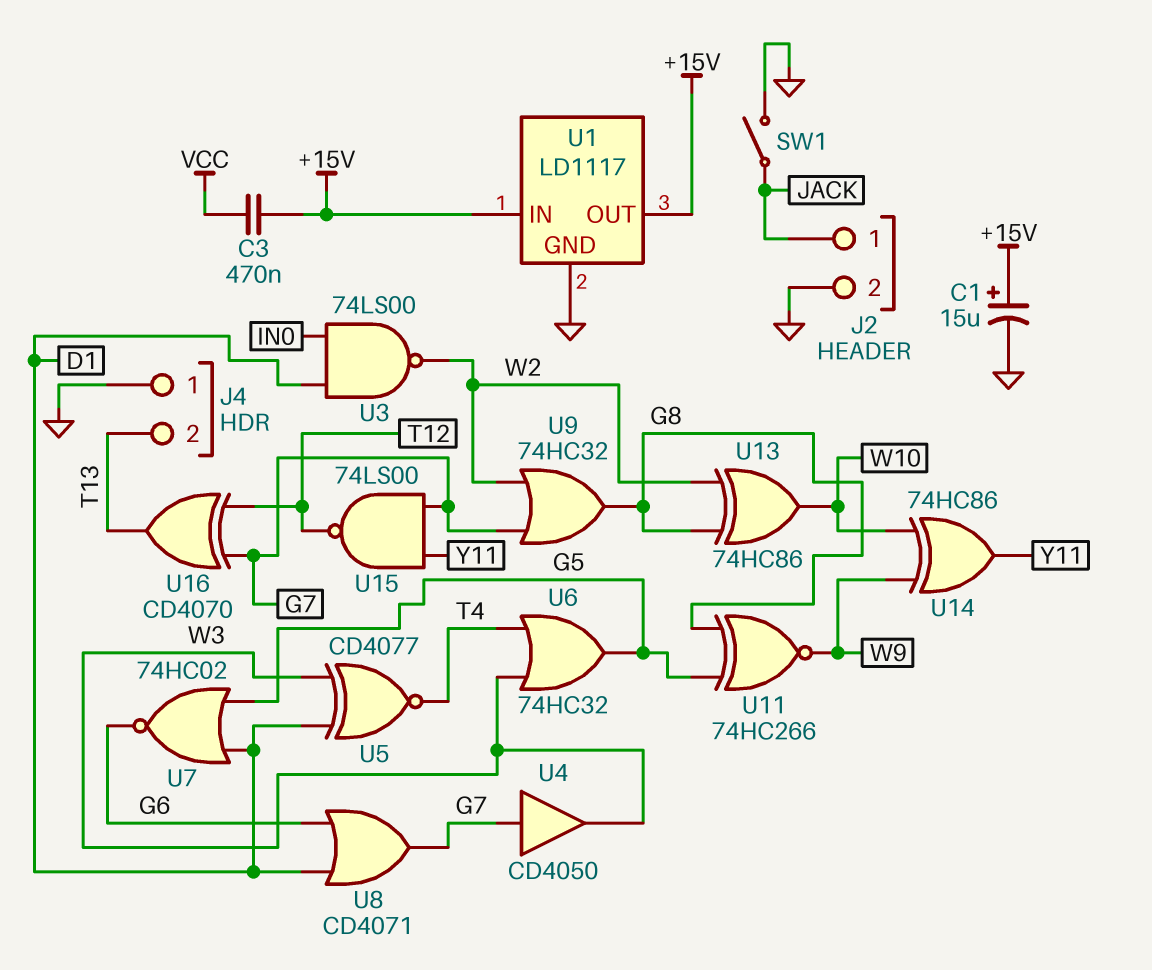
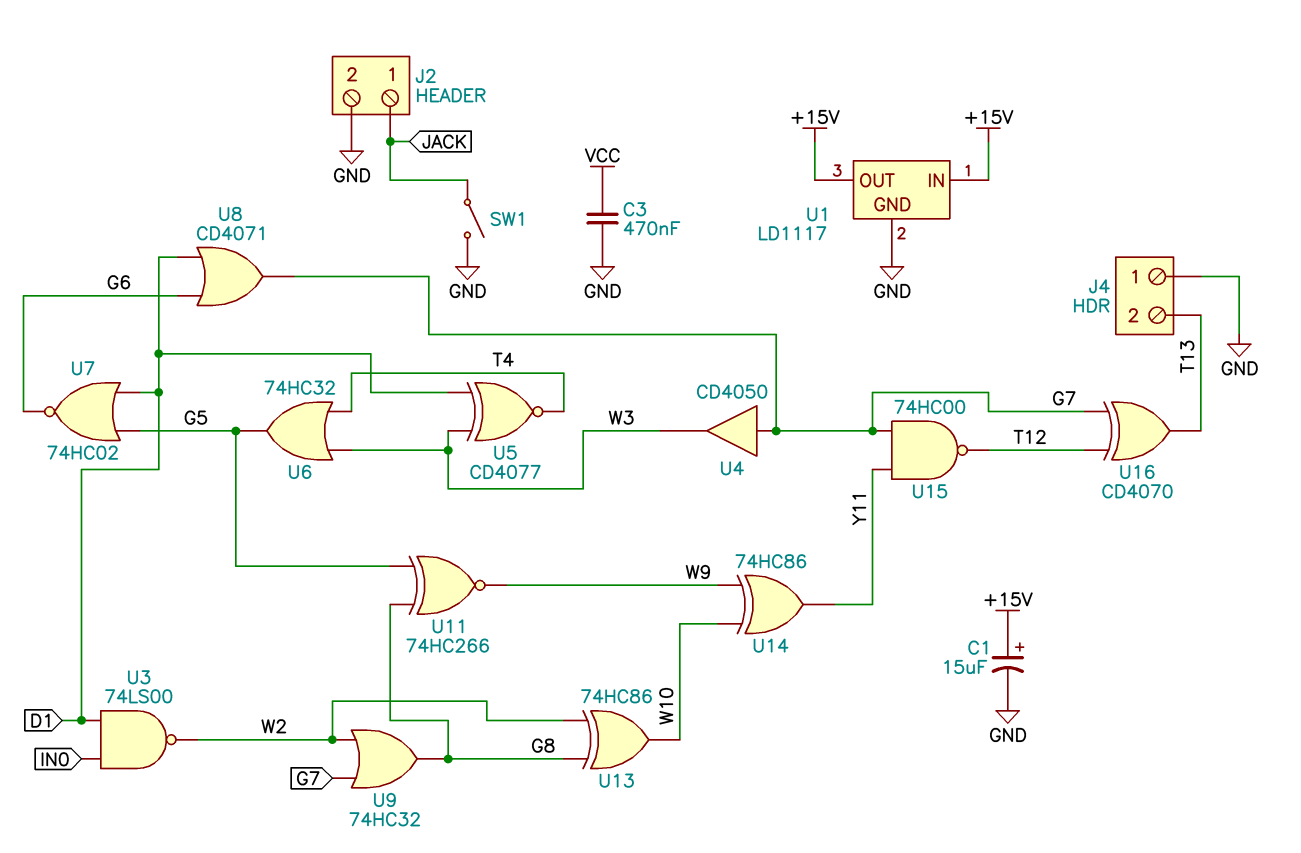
C3: 470nF (+15V, VCC) -> 470nF (GND, VCC)
U15: NAND 74LS00 (in G7, in Y11, out T12) -> NAND 74HC00 (in G7, in Y11, out T12)

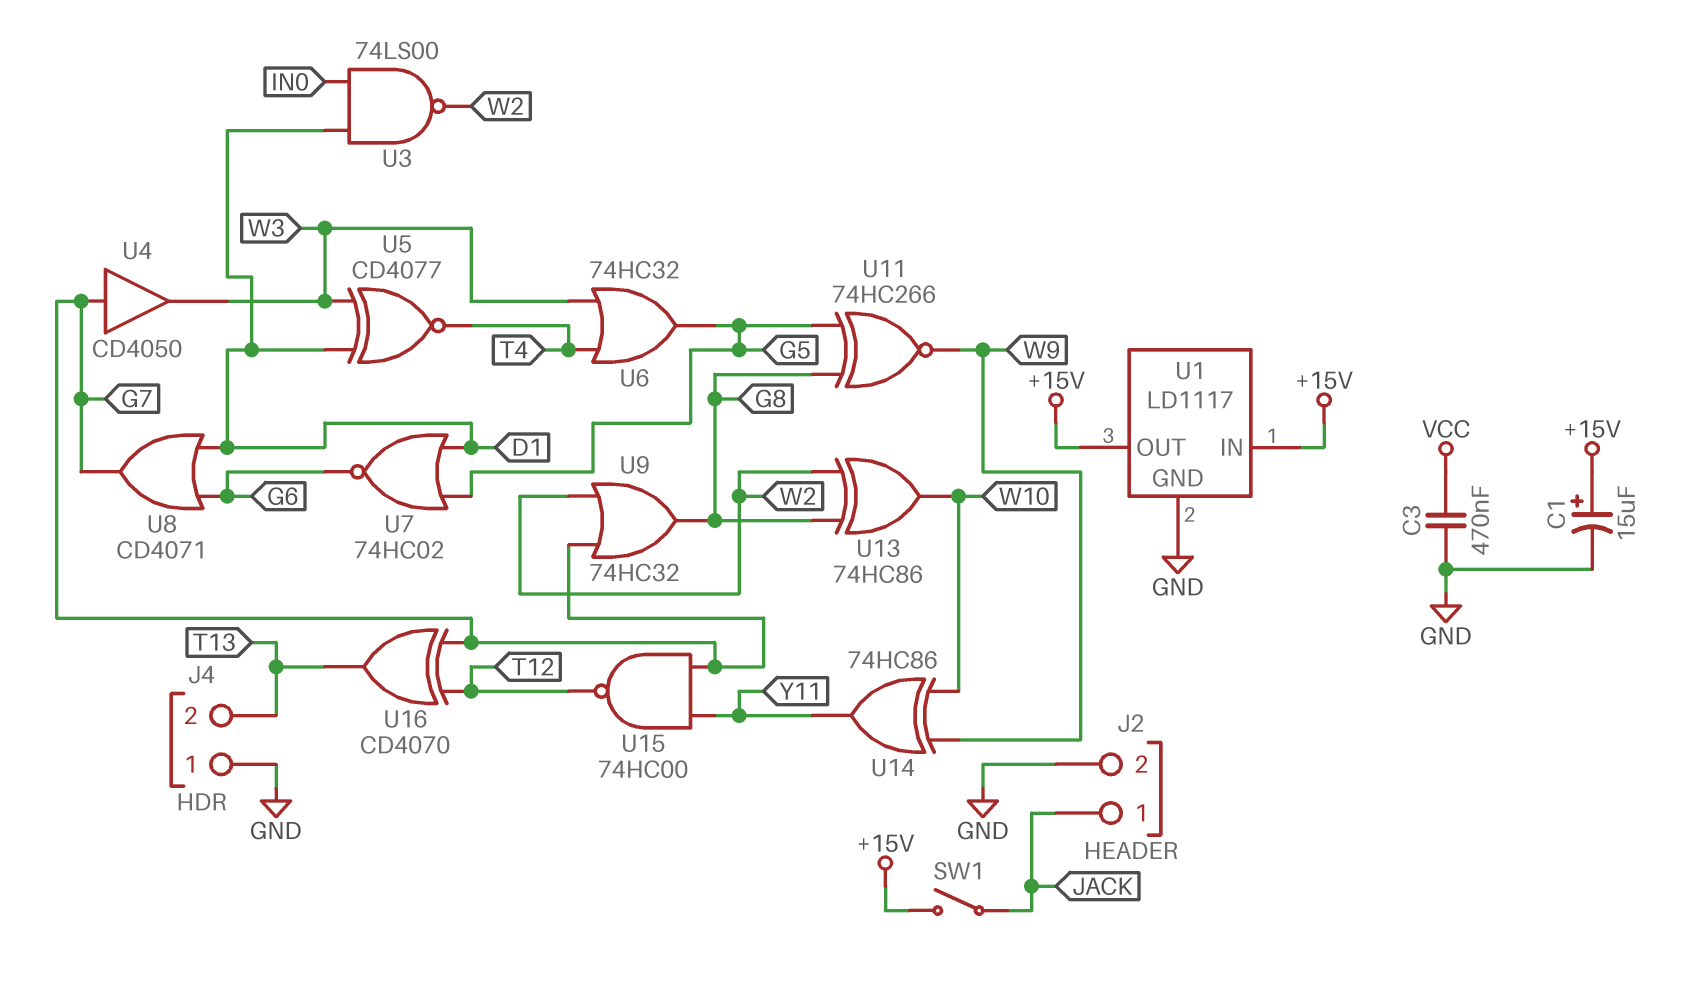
SW1: switch (GND, JACK) -> switch (+15V, JACK)

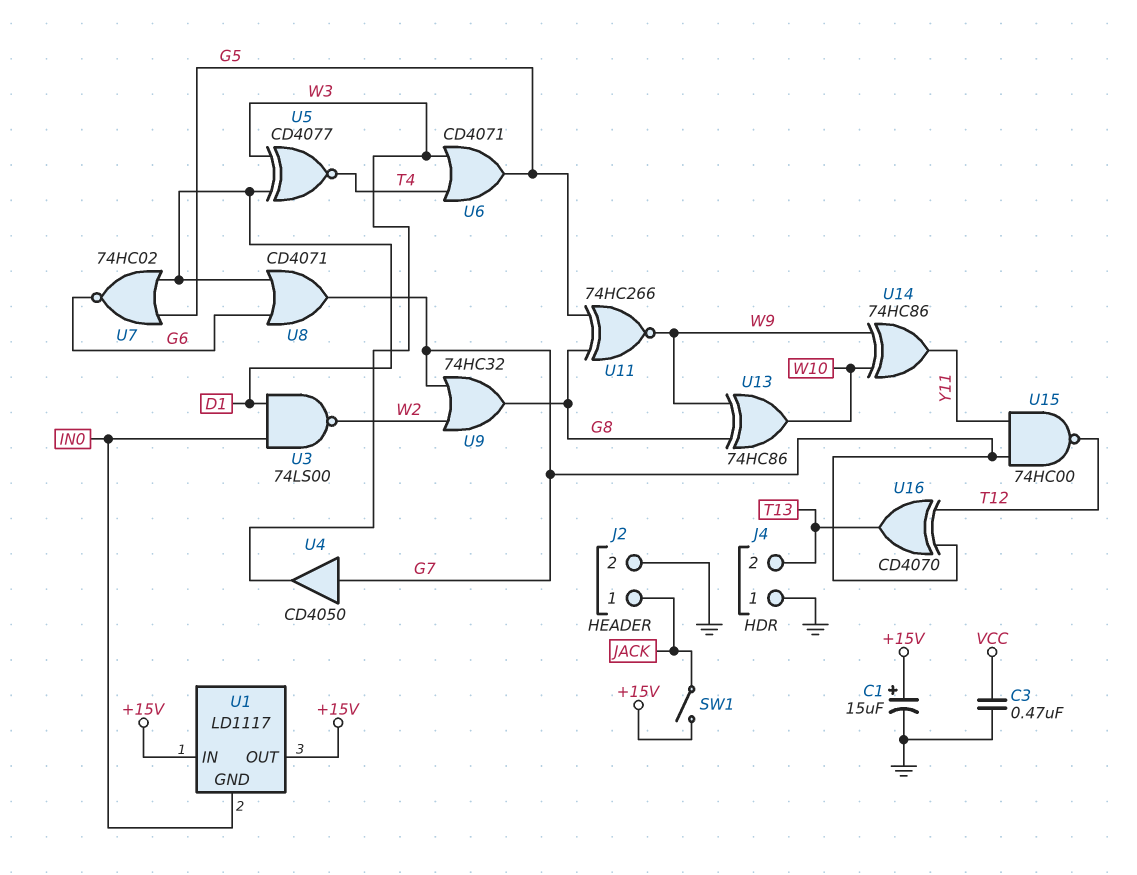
U1 pin GND: GND -> IN0
U6: OR 74HC32 (in T4, in W3, out G5) -> OR CD4071 (in T4, in W3, out G5)
U13: XOR 74HC86 (in G8, in W2, out W10) -> XOR 74HC86 (in G8, in W9, out W10)

